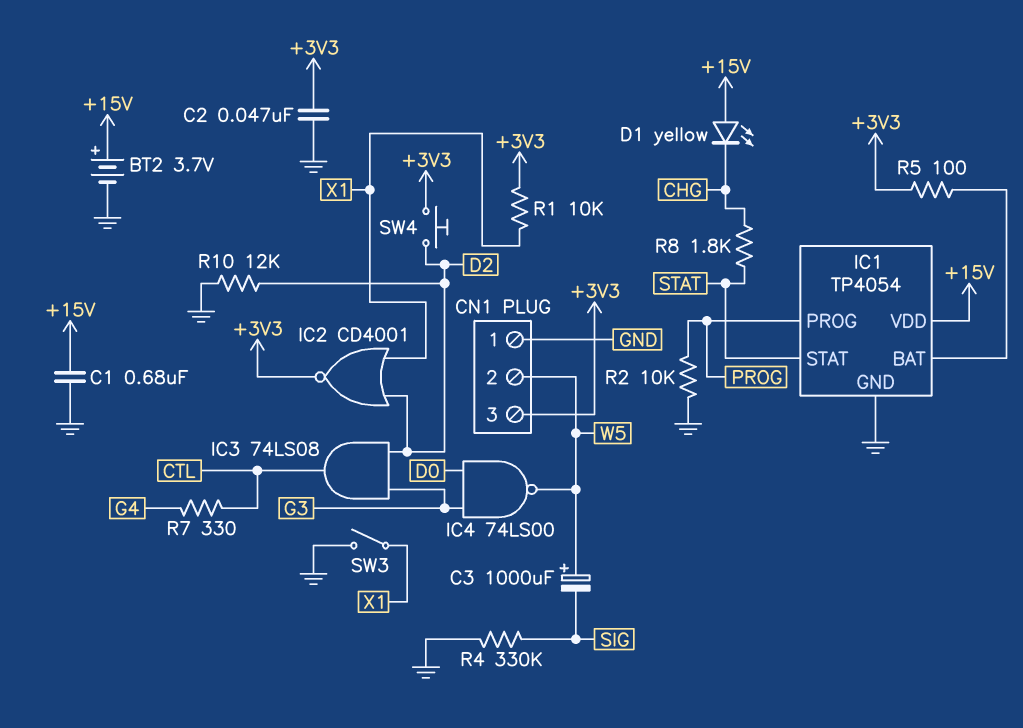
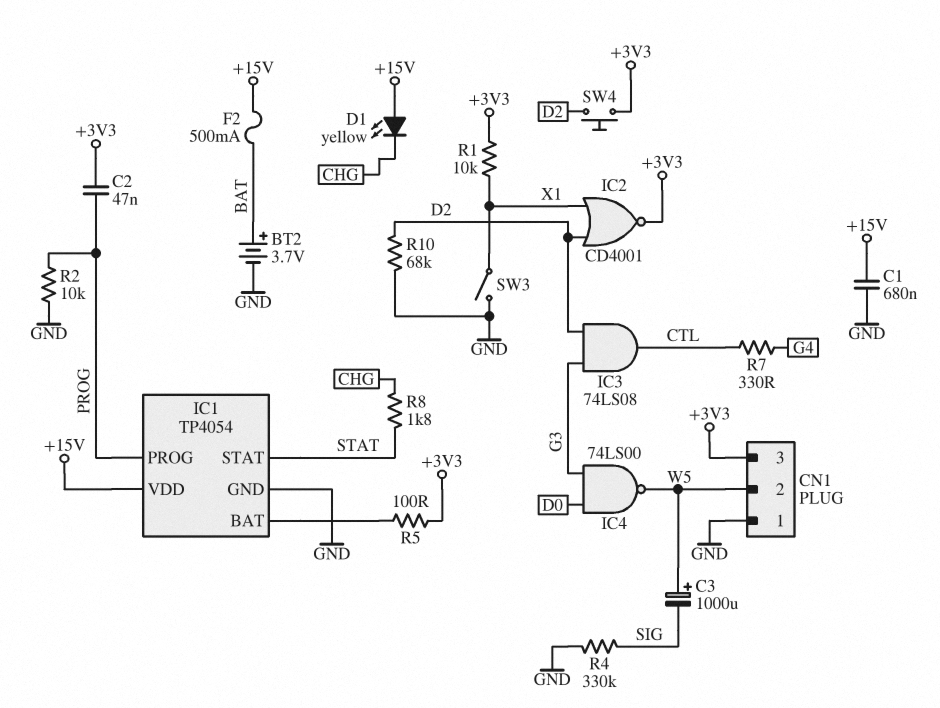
BT2: 3.7V (plus +15V, minus GND) -> 3.7V (plus BAT, minus GND)
C2: 47nF (+3V3, GND) -> 47nF (+3V3, PROG)
F2: none -> 500mA (+15V, BAT)
R10: 12k (D2, GND) -> 68k (D2, GND)

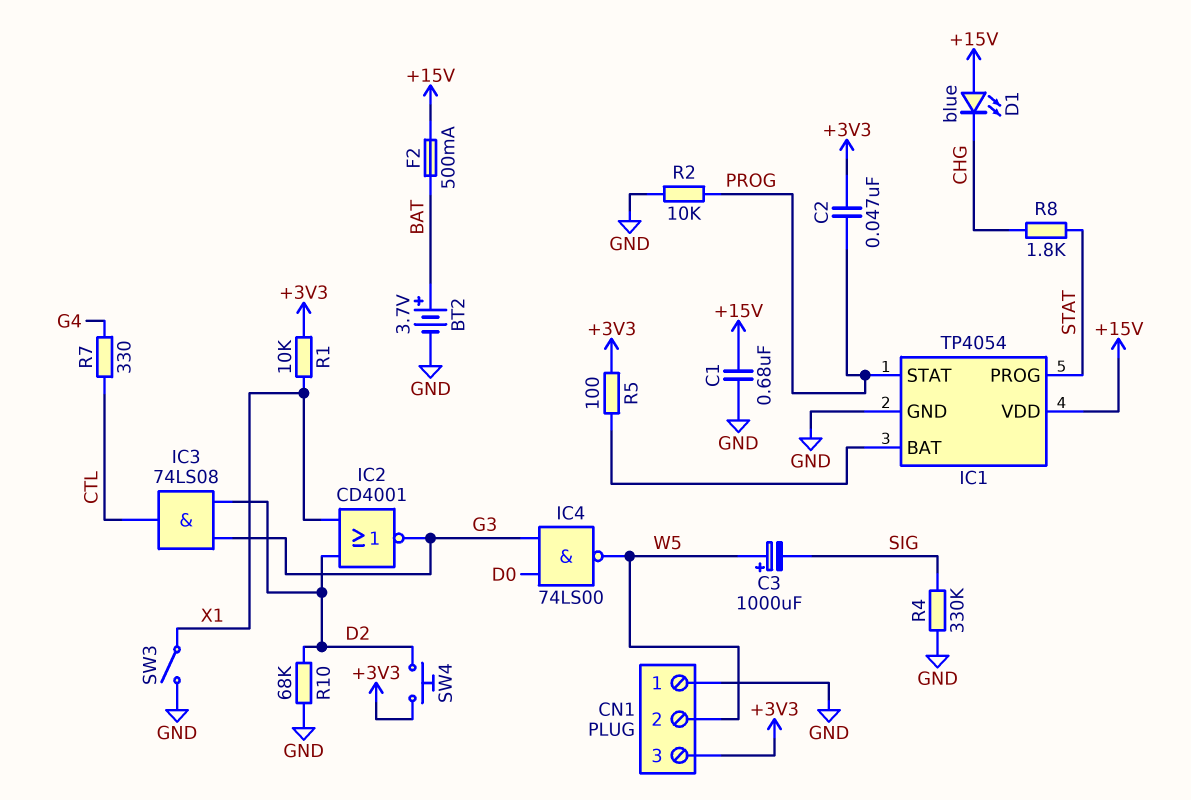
D1: LED yellow (A +15V, K CHG) -> LED blue (A +15V, K CHG)
IC1 pin PROG: PROG -> STAT
IC1 pin STAT: STAT -> PROG
IC2: NOR CD4001 (in D2, in X1, out +3V3) -> NOR CD4001 (in D2, in X1, out G3)

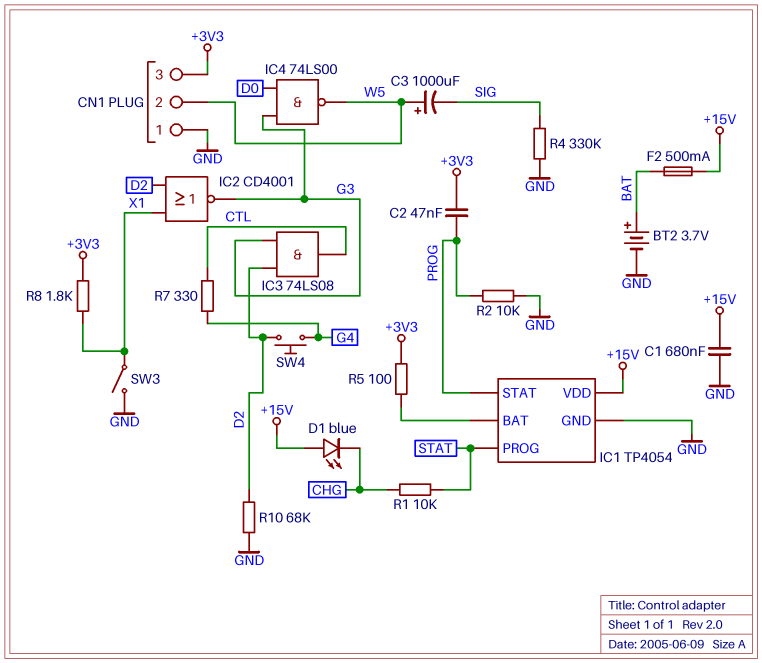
R1: 10k (+3V3, X1) -> 10k (CHG, STAT)
R8: 1.8k (CHG, STAT) -> 1.8k (+3V3, X1)
SW4: button (+3V3, D2) -> button (D2, G4)

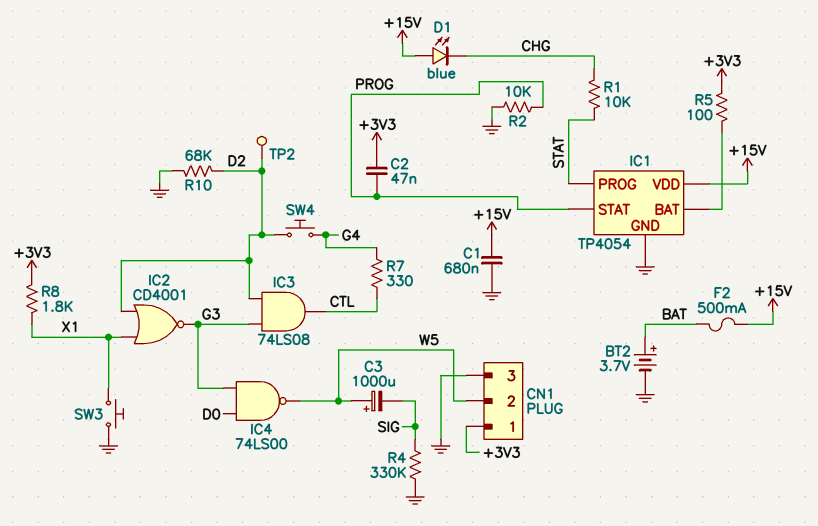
CN1 pin 1: GND -> +3V3
CN1 pin 3: +3V3 -> GND
SW3: switch (GND, X1) -> button (GND, X1)
TP2: none -> test point (D2)

